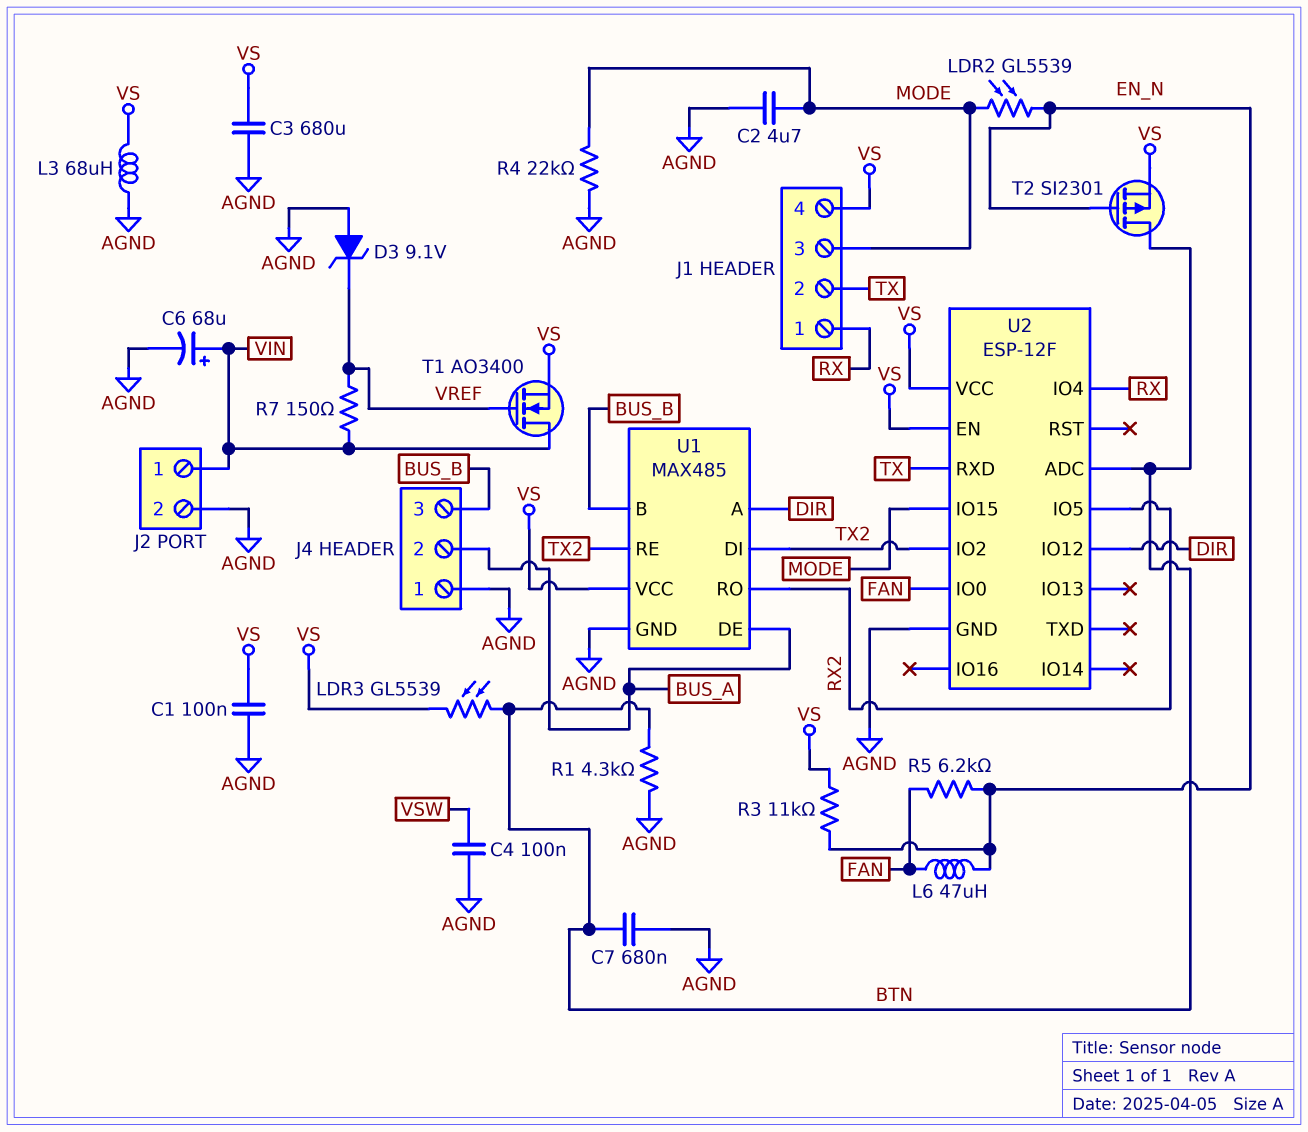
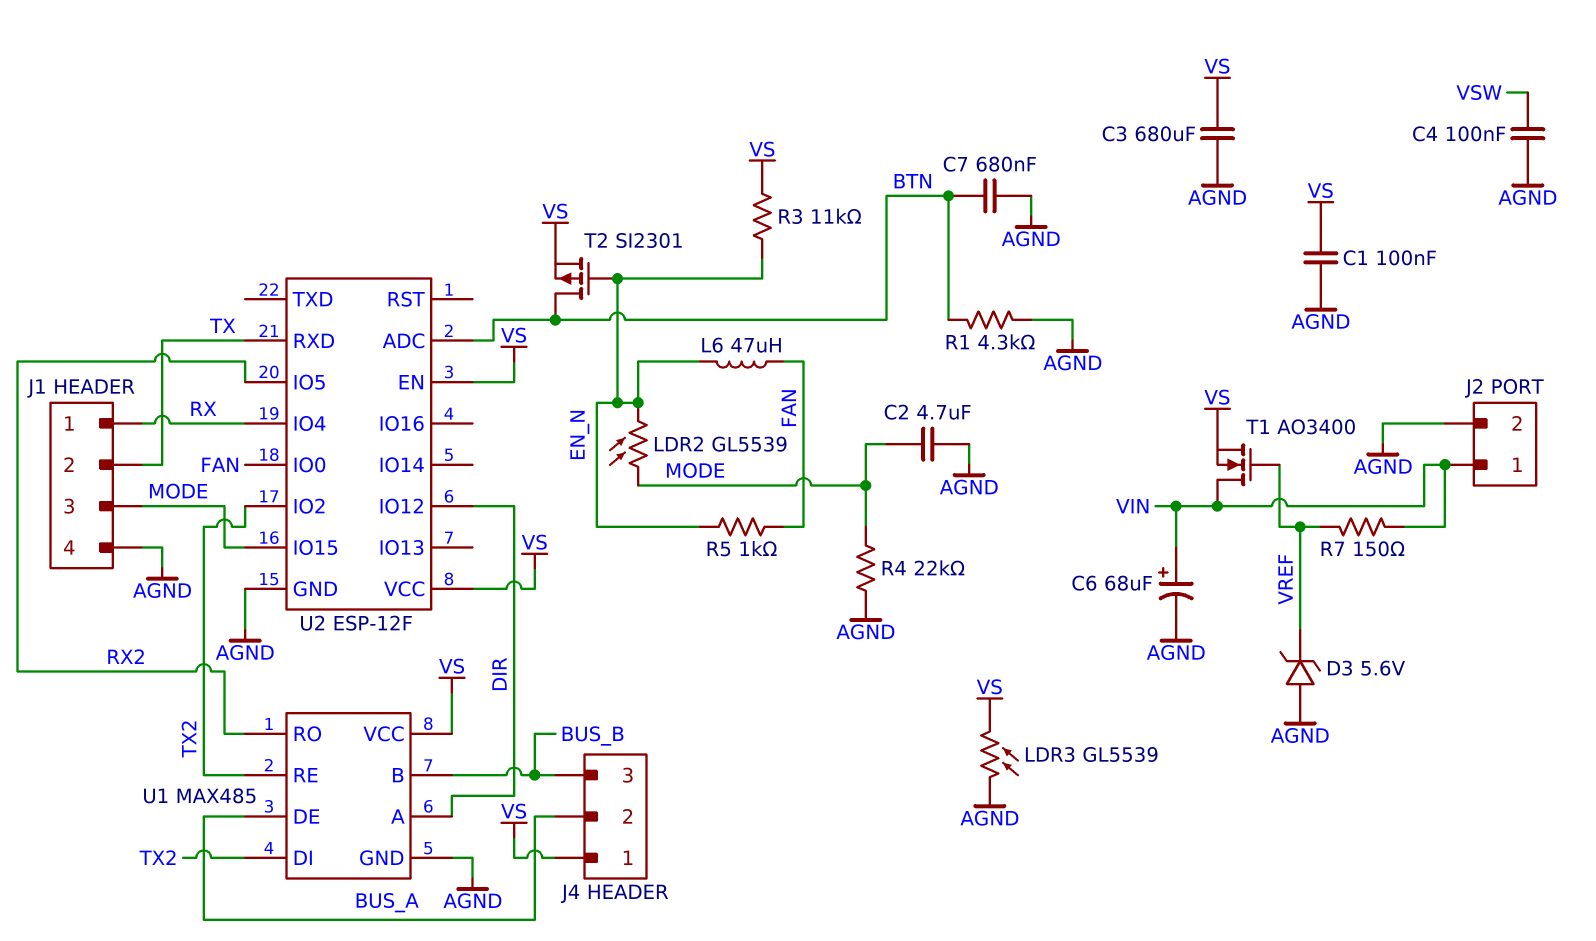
D3: zener 9.1V (A AGND, K VREF) -> zener 5.6V (A AGND, K VREF)
J1 pin 4: VS -> AGND
J4 pin 1: AGND -> VS
L3: 68uH (AGND, VS) -> none
LDR3: GL5539 (BTN, VS) -> GL5539 (AGND, VS)
R5: 6.2k (EN_N, FAN) -> 1k (EN_N, FAN)

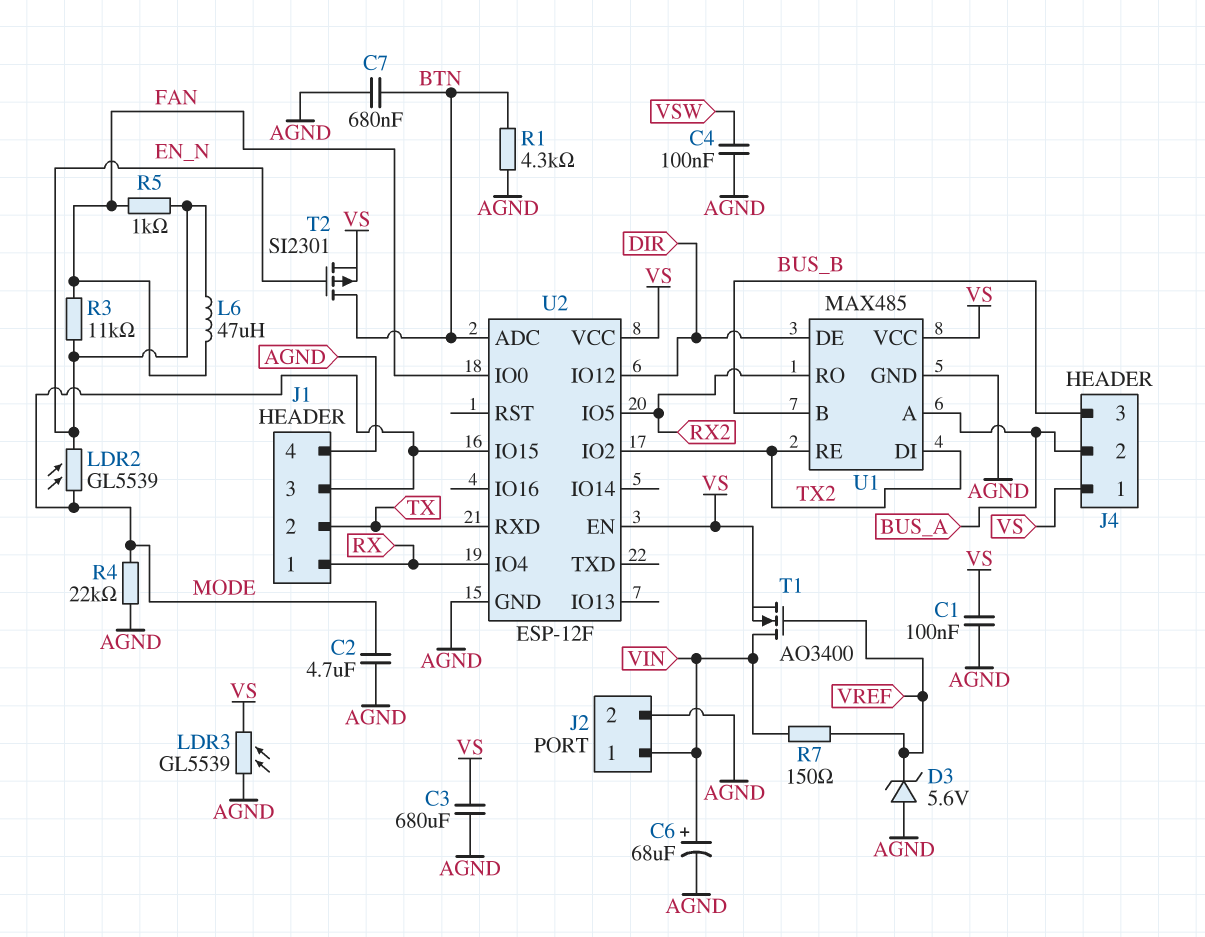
R3: 11k (EN_N, VS) -> 11k (EN_N, FAN)
U1 pin A: DIR -> BUS_A
U1 pin DE: BUS_A -> DIR

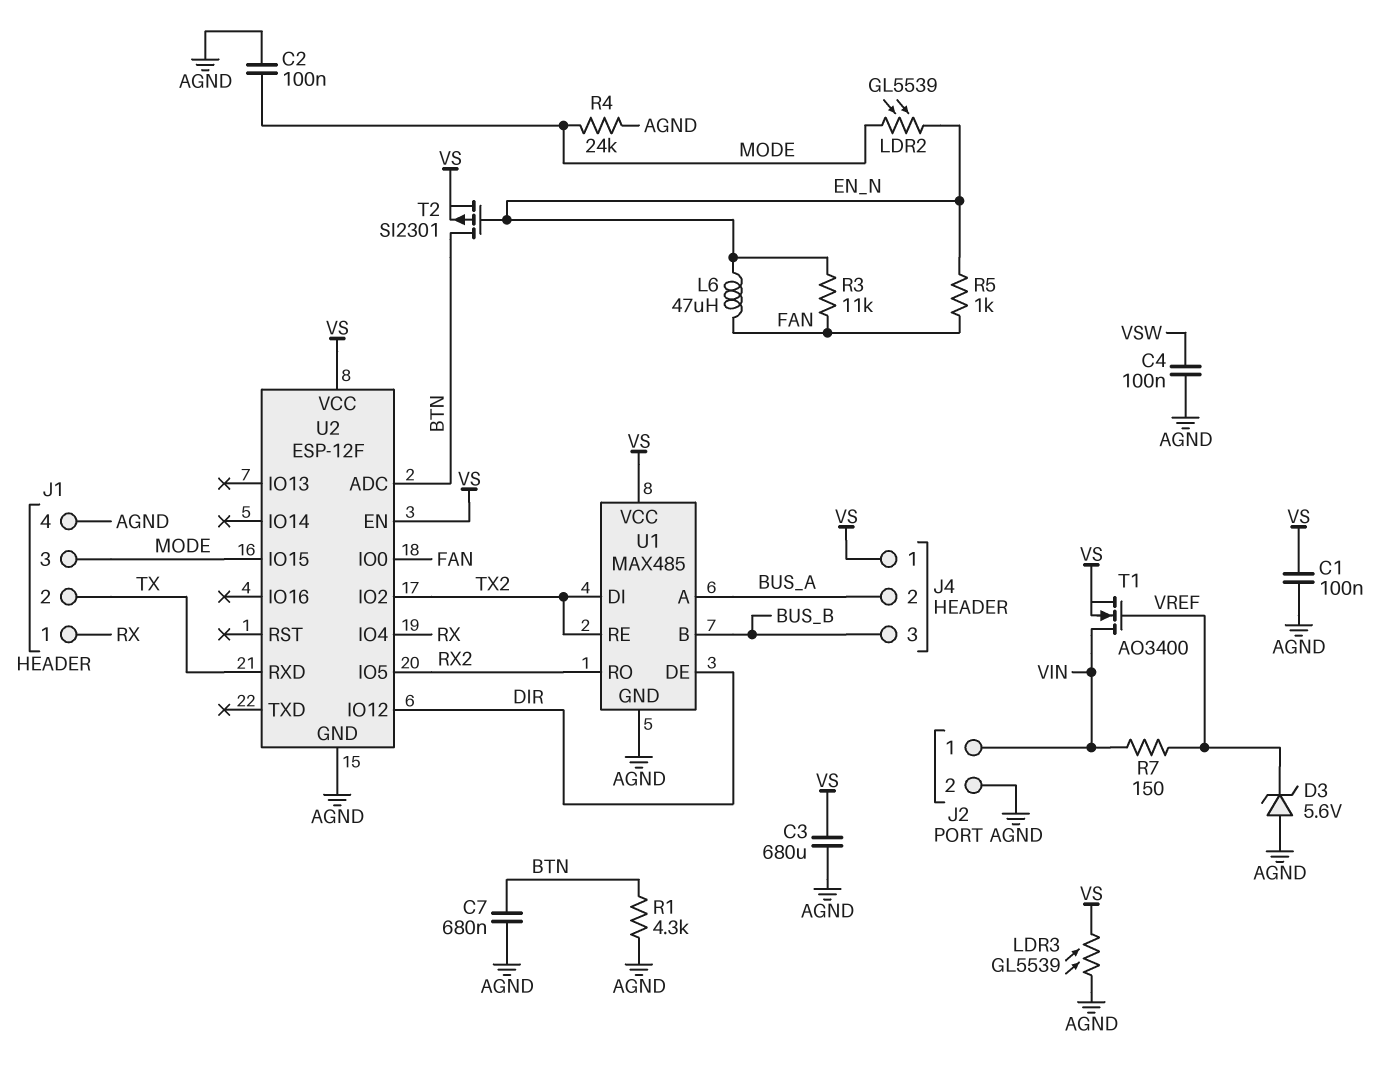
C2: 4.7uF (AGND, MODE) -> 100nF (AGND, MODE)
C6: 68uF (plus VIN, minus AGND) -> none
R4: 22k (AGND, MODE) -> 24k (AGND, MODE)

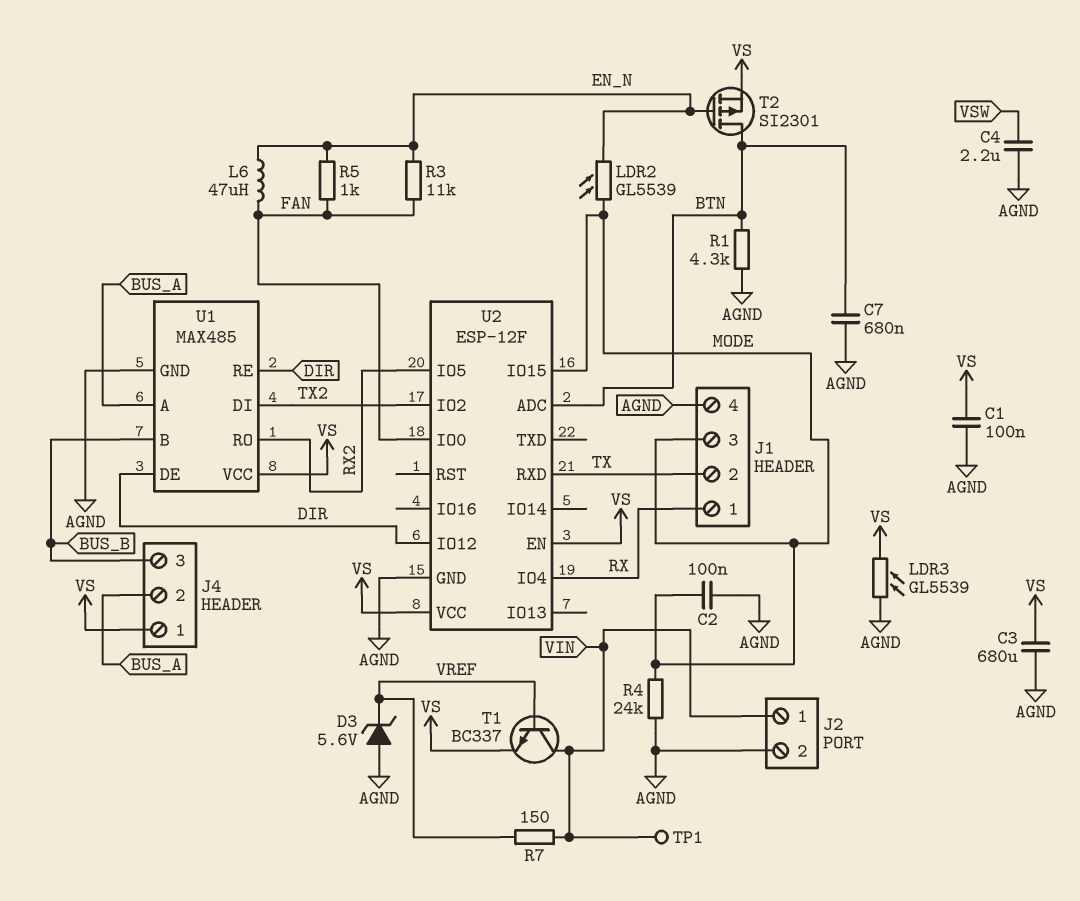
C4: 100nF (AGND, VSW) -> 2.2uF (AGND, VSW)
T1: NMOS AO3400 (G VREF, D VIN, S VS) -> NPN BC337 (B VREF, C VIN, E VS)
TP1: none -> test point (VIN)
U1 pin RE: TX2 -> DIR

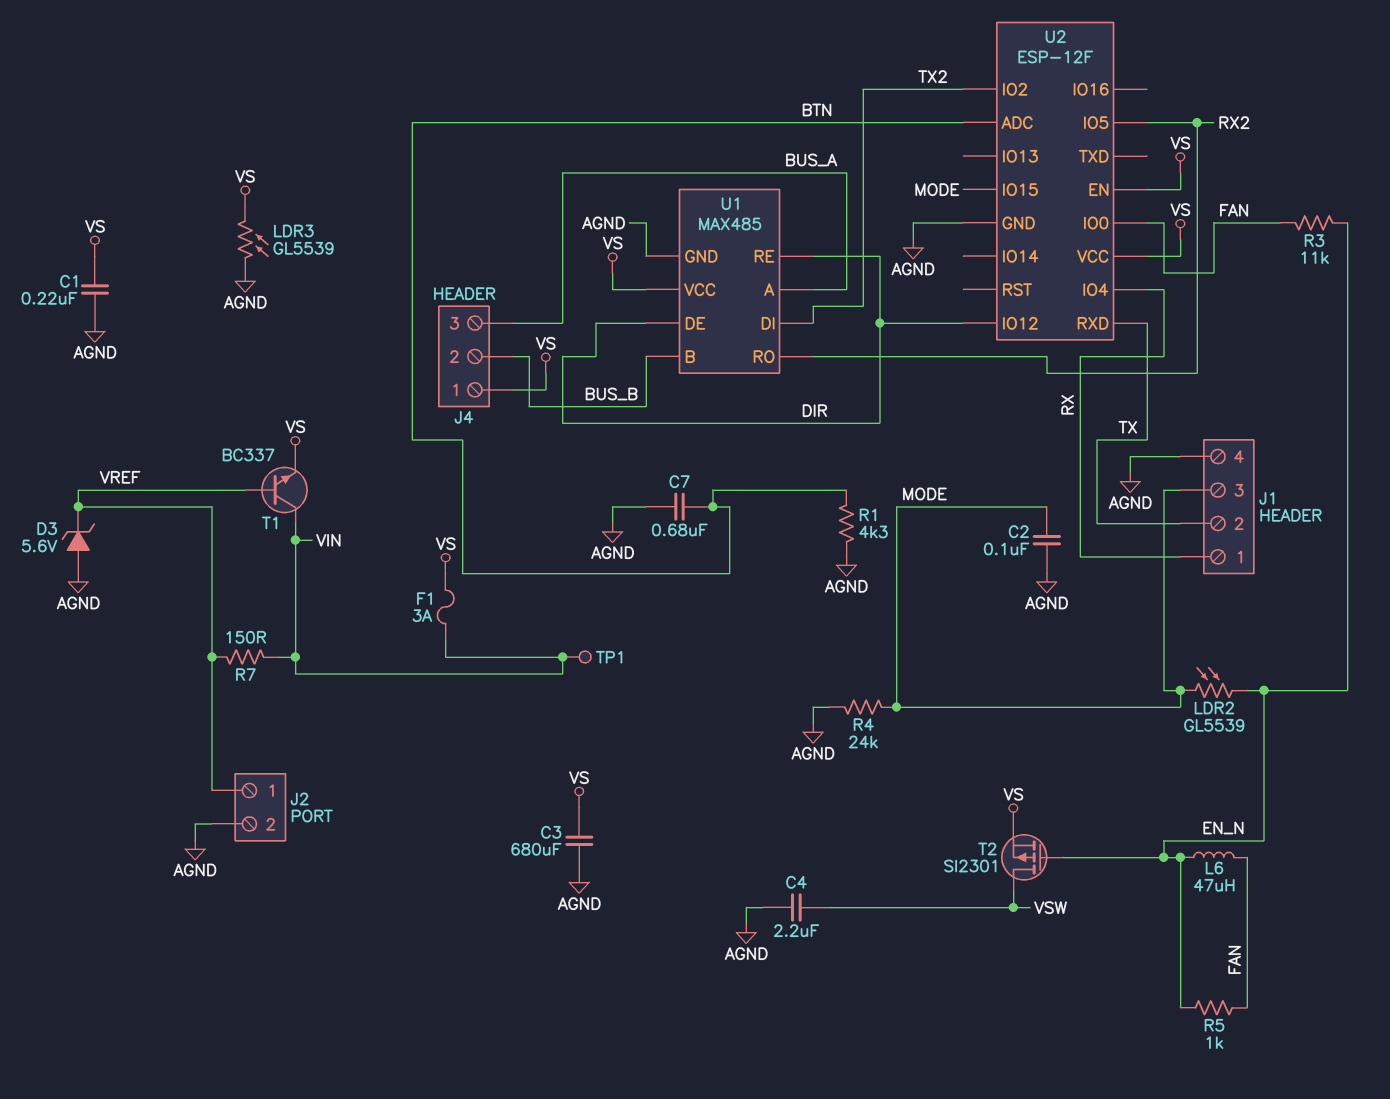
C1: 100nF (AGND, VS) -> 220nF (AGND, VS)
F1: none -> 3A (VIN, VS)
J2 pin 1: VIN -> VREF
J4 pin 2: BUS_A -> BUS_B
J4 pin 3: BUS_B -> BUS_A
T2: PMOS SI2301 (G EN_N, D BTN, S VS) -> PMOS SI2301 (G EN_N, D VSW, S VS)

